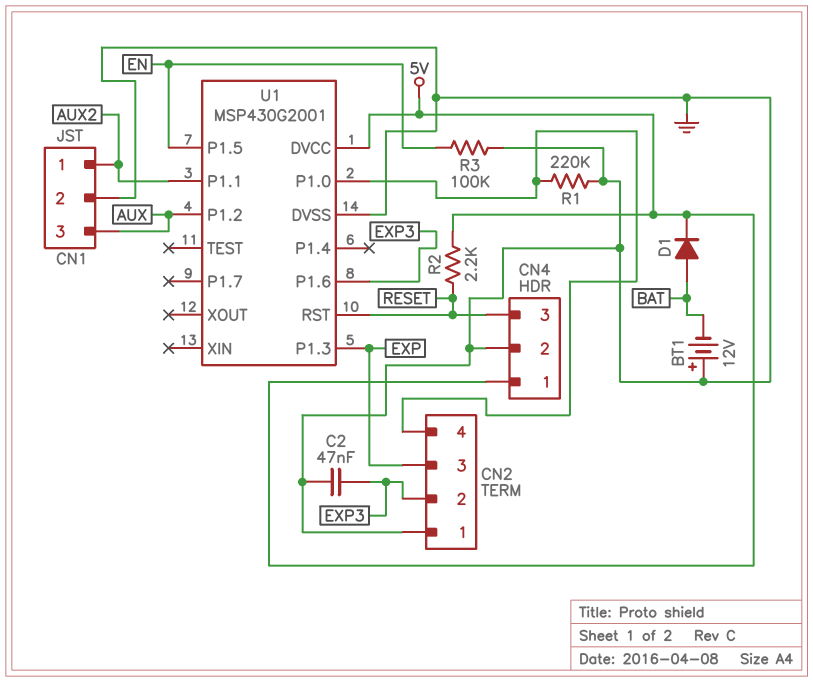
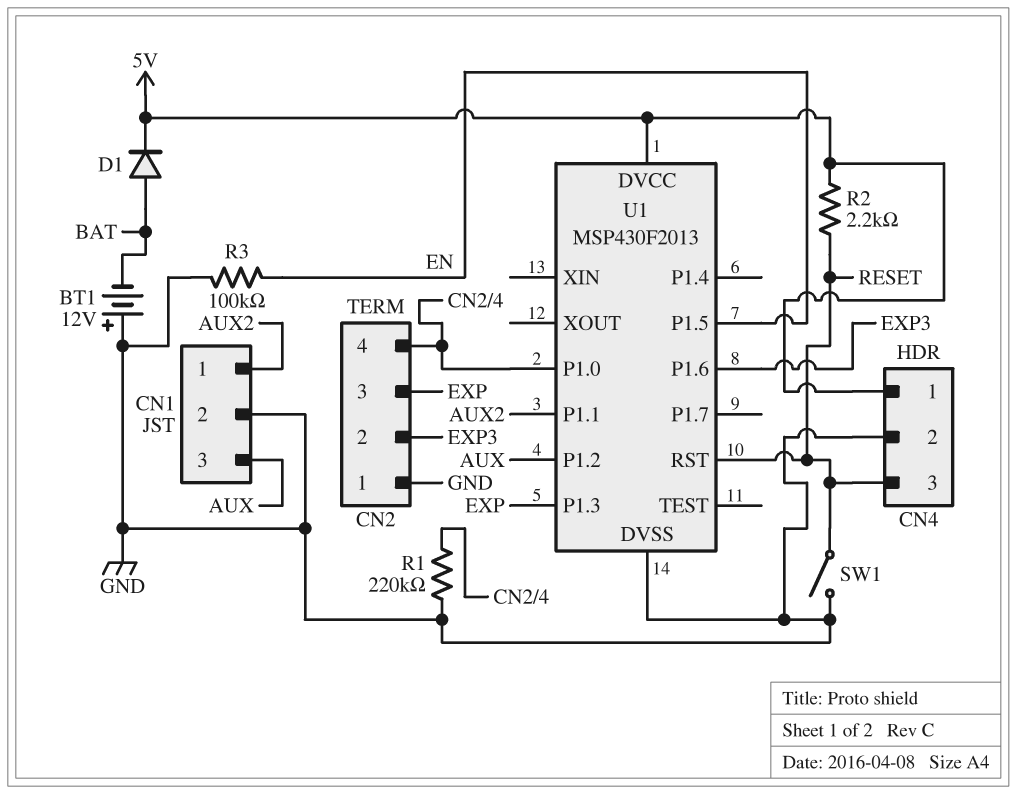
C2: 47nF (EXP3, GND) -> none
SW1: none -> switch (GND, RESET)
U1: MSP430G2001 -> MSP430F2013

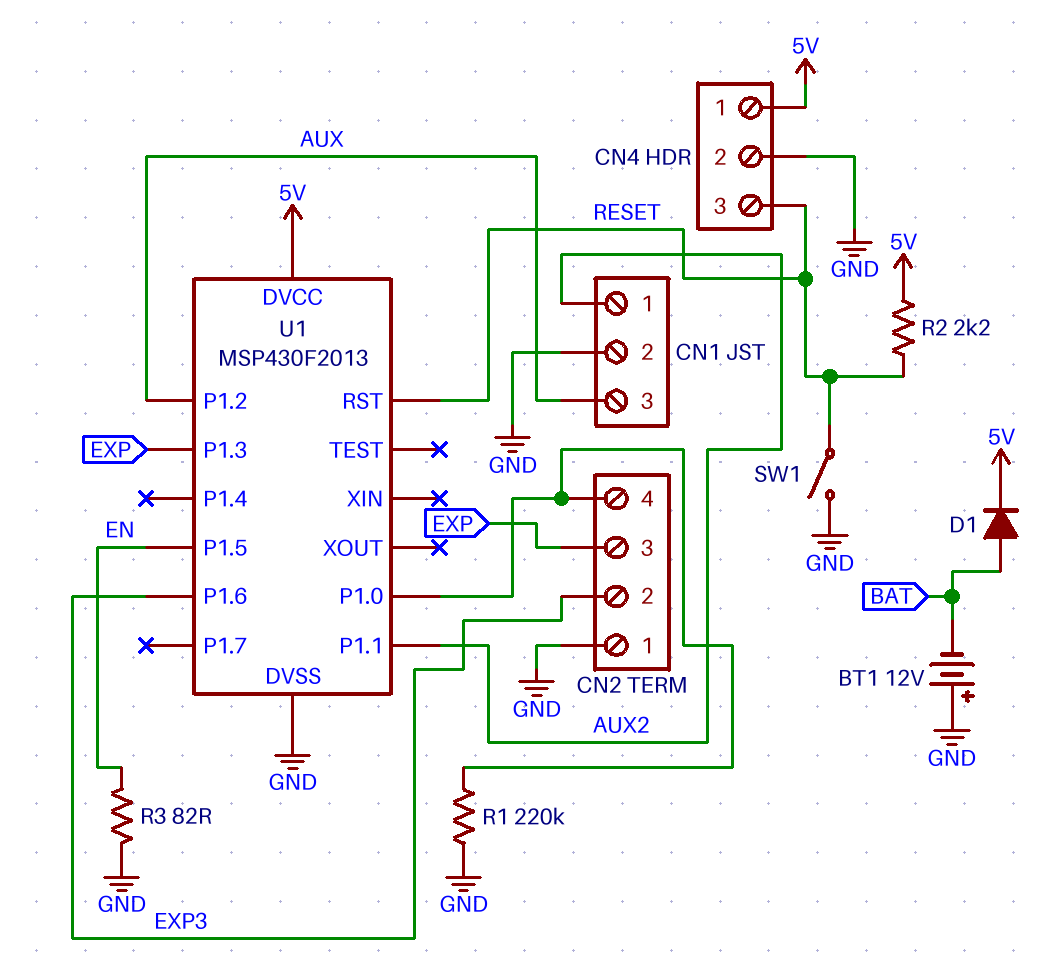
R3: 100k (EN, GND) -> 82 (EN, GND)

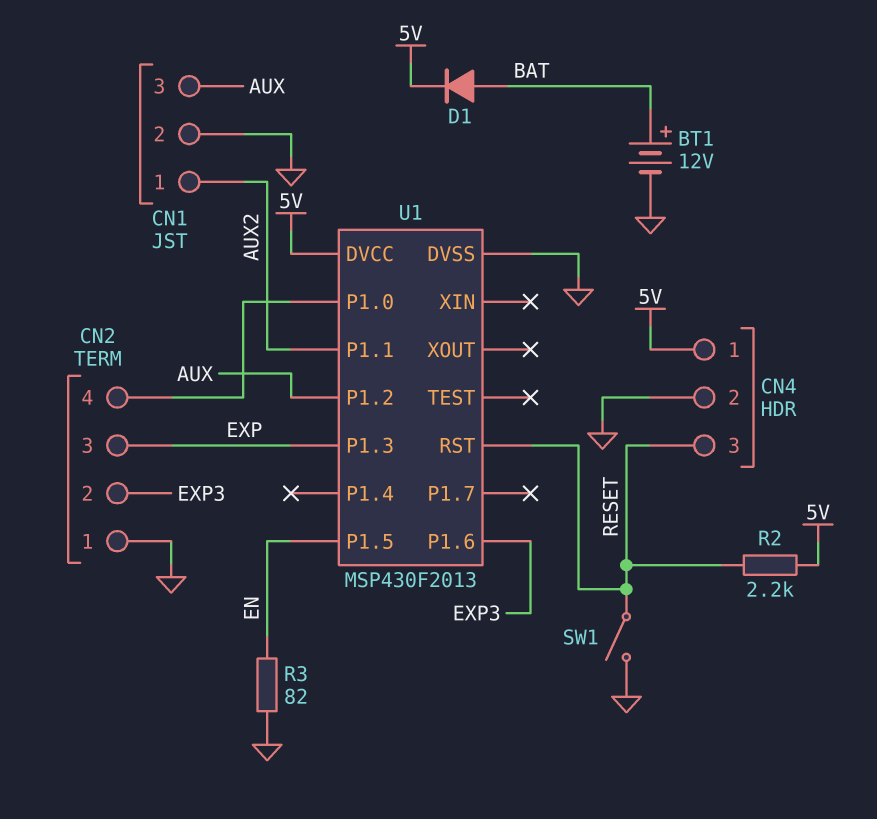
BT1: 12V (plus GND, minus BAT) -> 12V (plus BAT, minus GND)
R1: 220k (CN2/4, GND) -> none

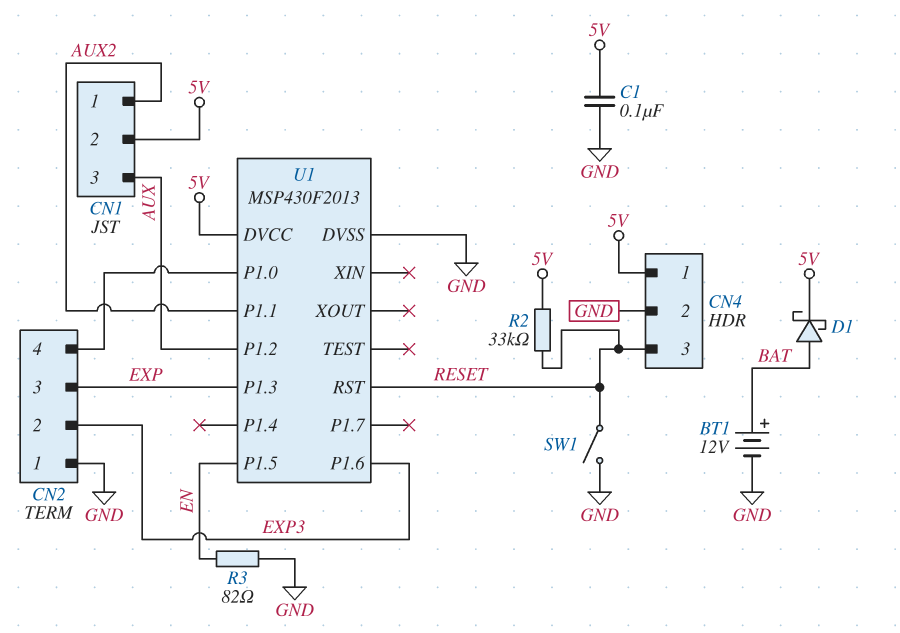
C1: none -> 100nF (5V, GND)
CN1 pin 2: GND -> 5V
D1: diode (A BAT, K 5V) -> schottky (A BAT, K 5V)
R2: 2.2k (5V, RESET) -> 33k (5V, RESET)

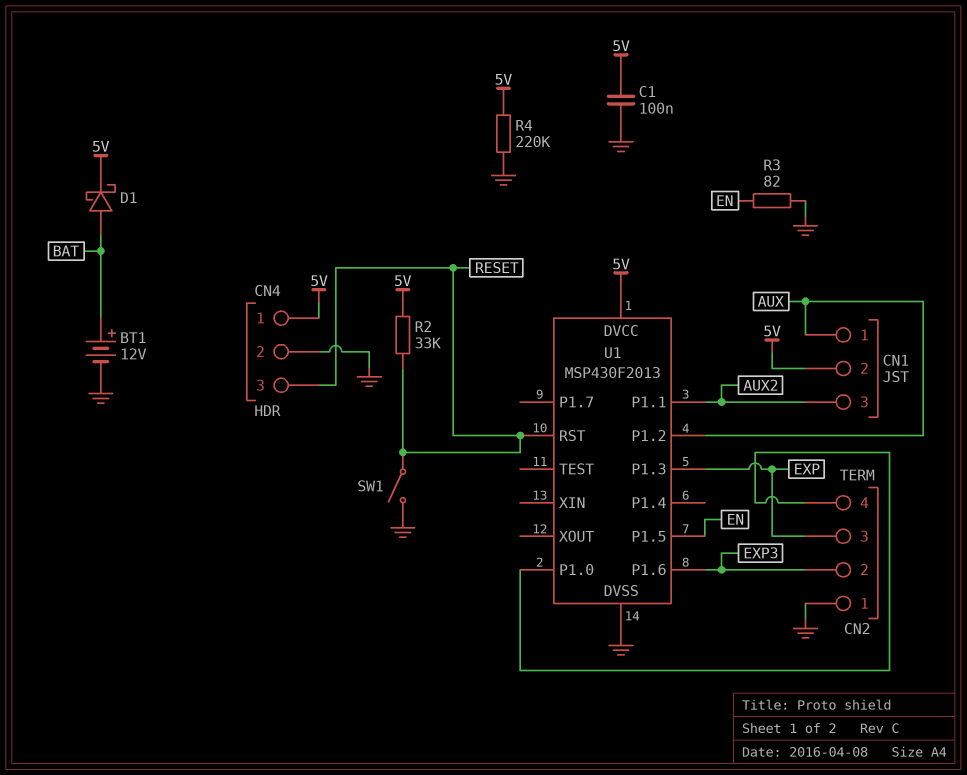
CN1 pin 1: AUX2 -> AUX
CN1 pin 3: AUX -> AUX2
R4: none -> 220k (5V, GND)

